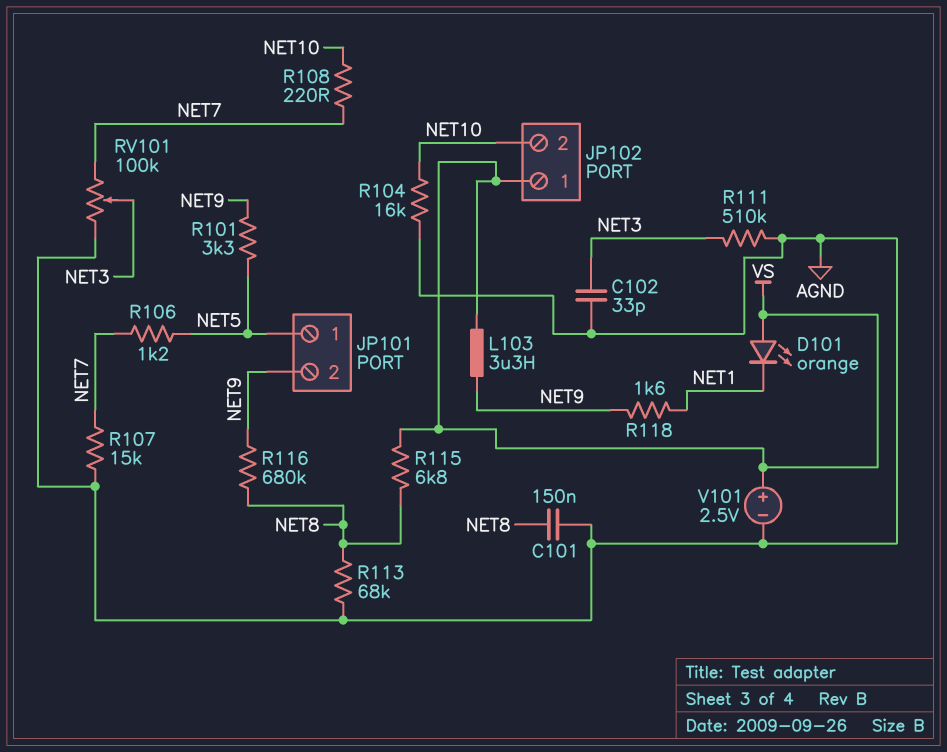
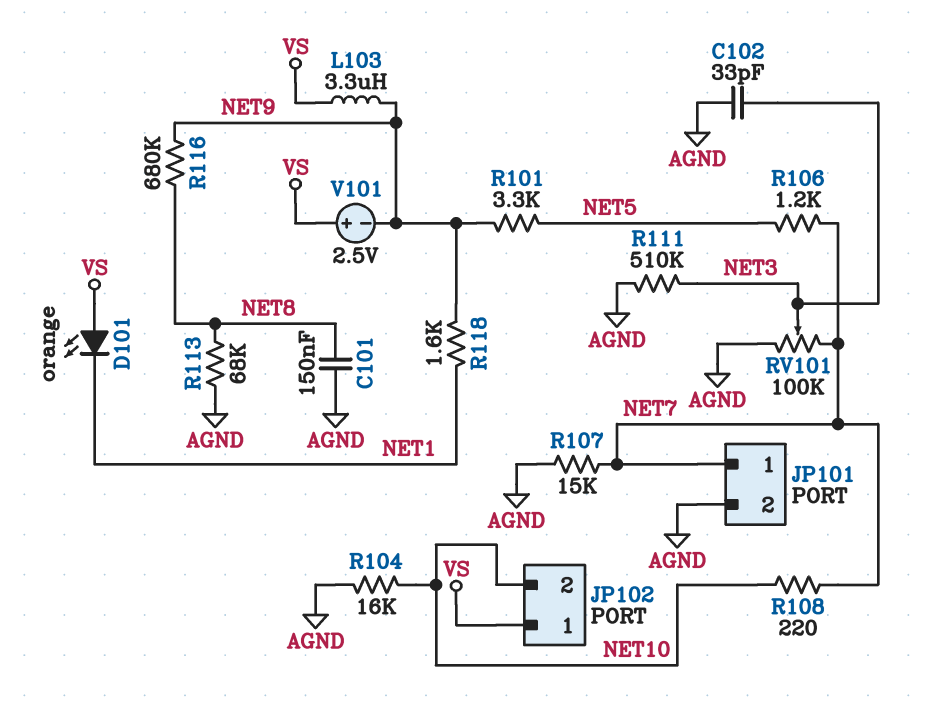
JP101 pin 1: NET5 -> NET7
JP101 pin 2: NET9 -> AGND
R115: 6.8k (NET8, VS) -> none
V101: 2.5V (plus VS, minus AGND) -> 2.5V (plus VS, minus NET9)

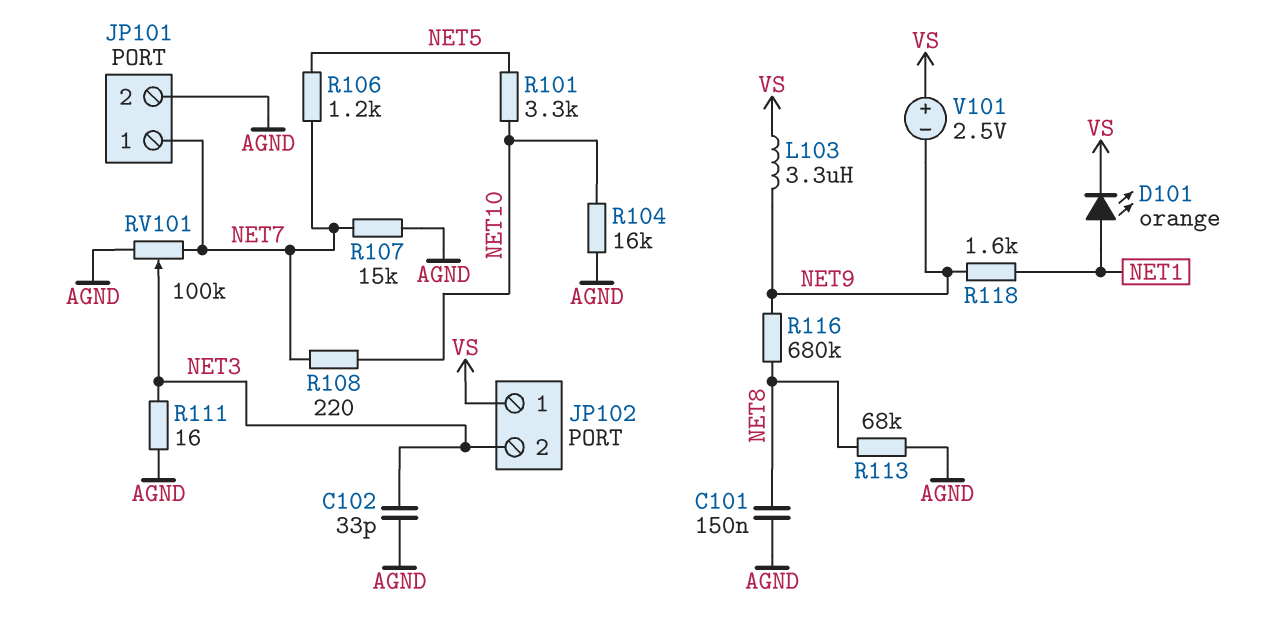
D101: LED orange (A VS, K NET1) -> LED orange (A NET1, K VS)
JP102 pin 2: NET10 -> NET3
R101: 3.3k (NET5, NET9) -> 3.3k (NET5, NET10)
R111: 510k (AGND, NET3) -> 16 (AGND, NET3)

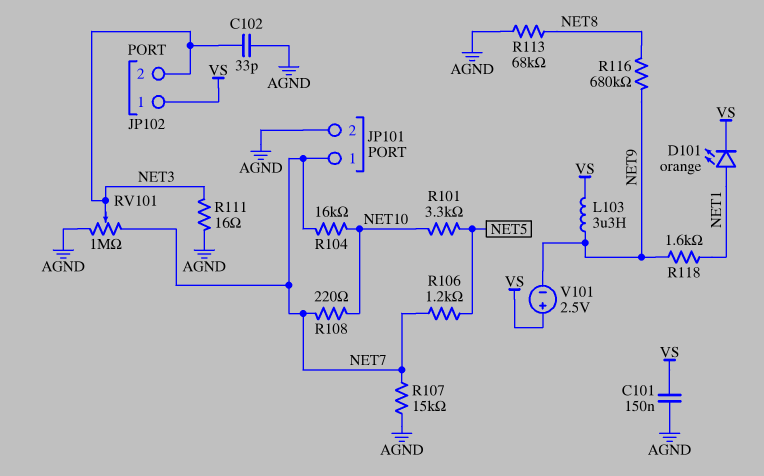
C101: 150nF (AGND, NET8) -> 150nF (AGND, VS)
R104: 16k (AGND, NET10) -> 16k (NET7, NET10)
RV101: 100k (AGND, NET7, wiper NET3) -> 1M (AGND, NET7, wiper NET3)

